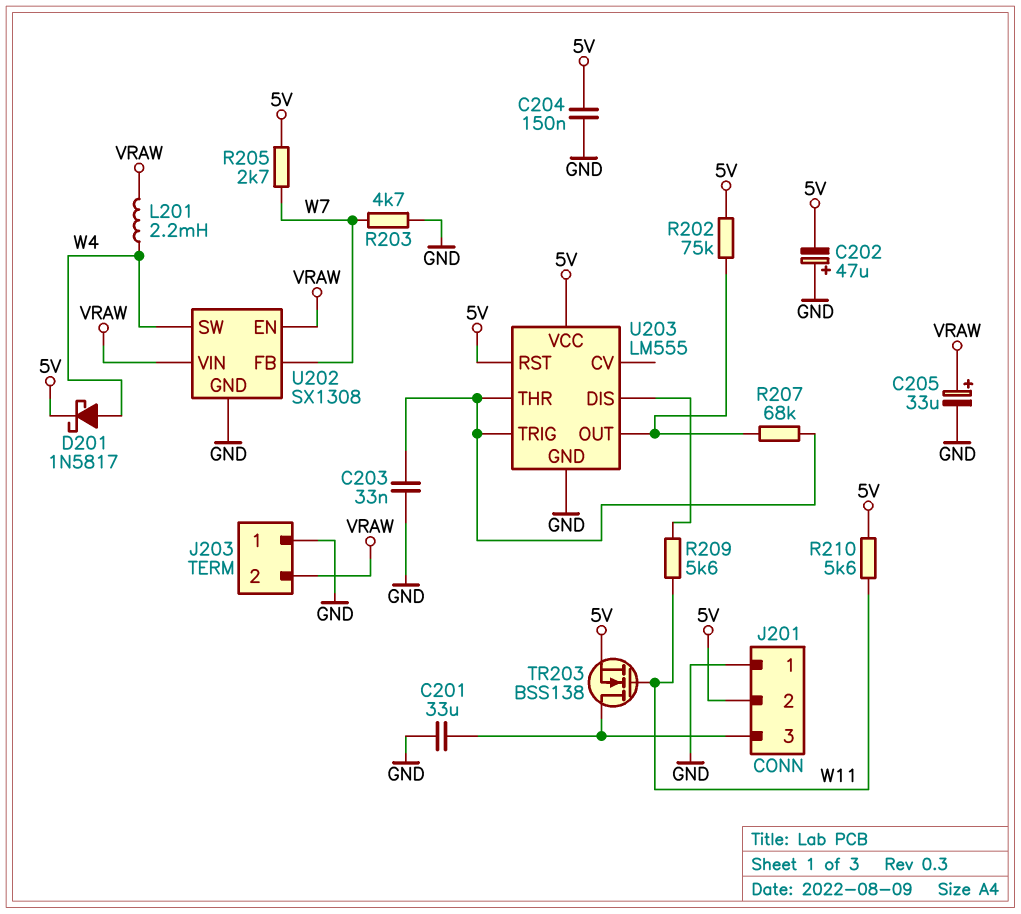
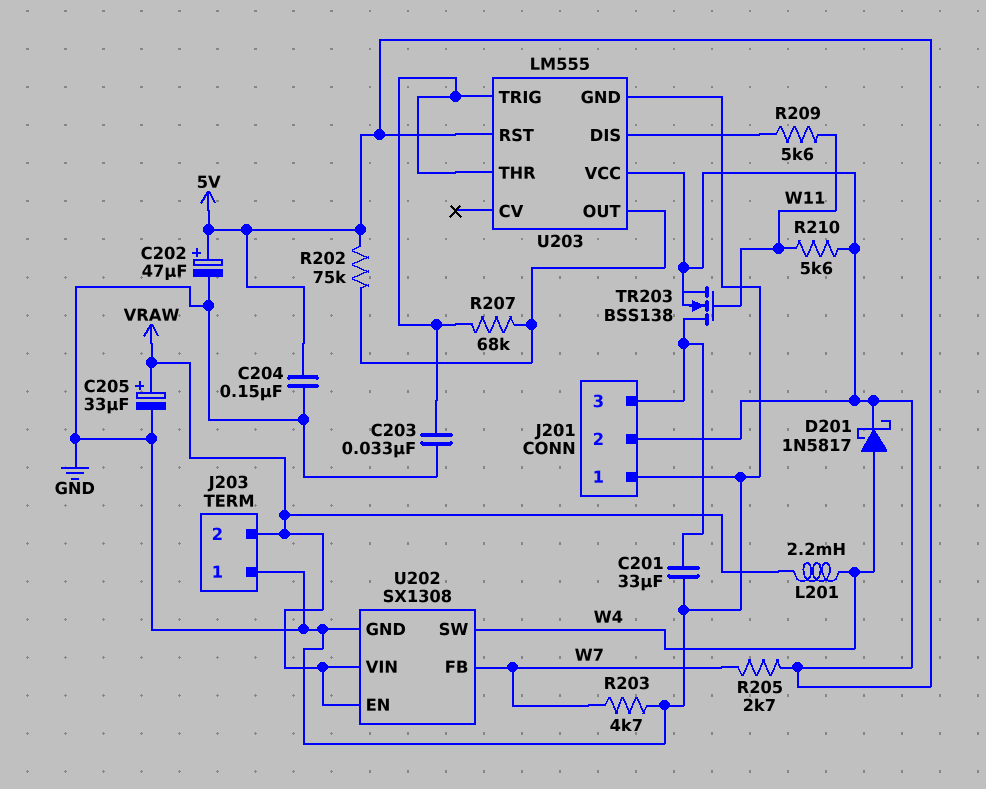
C202: 47uF (plus GND, minus 5V) -> 47uF (plus 5V, minus GND)

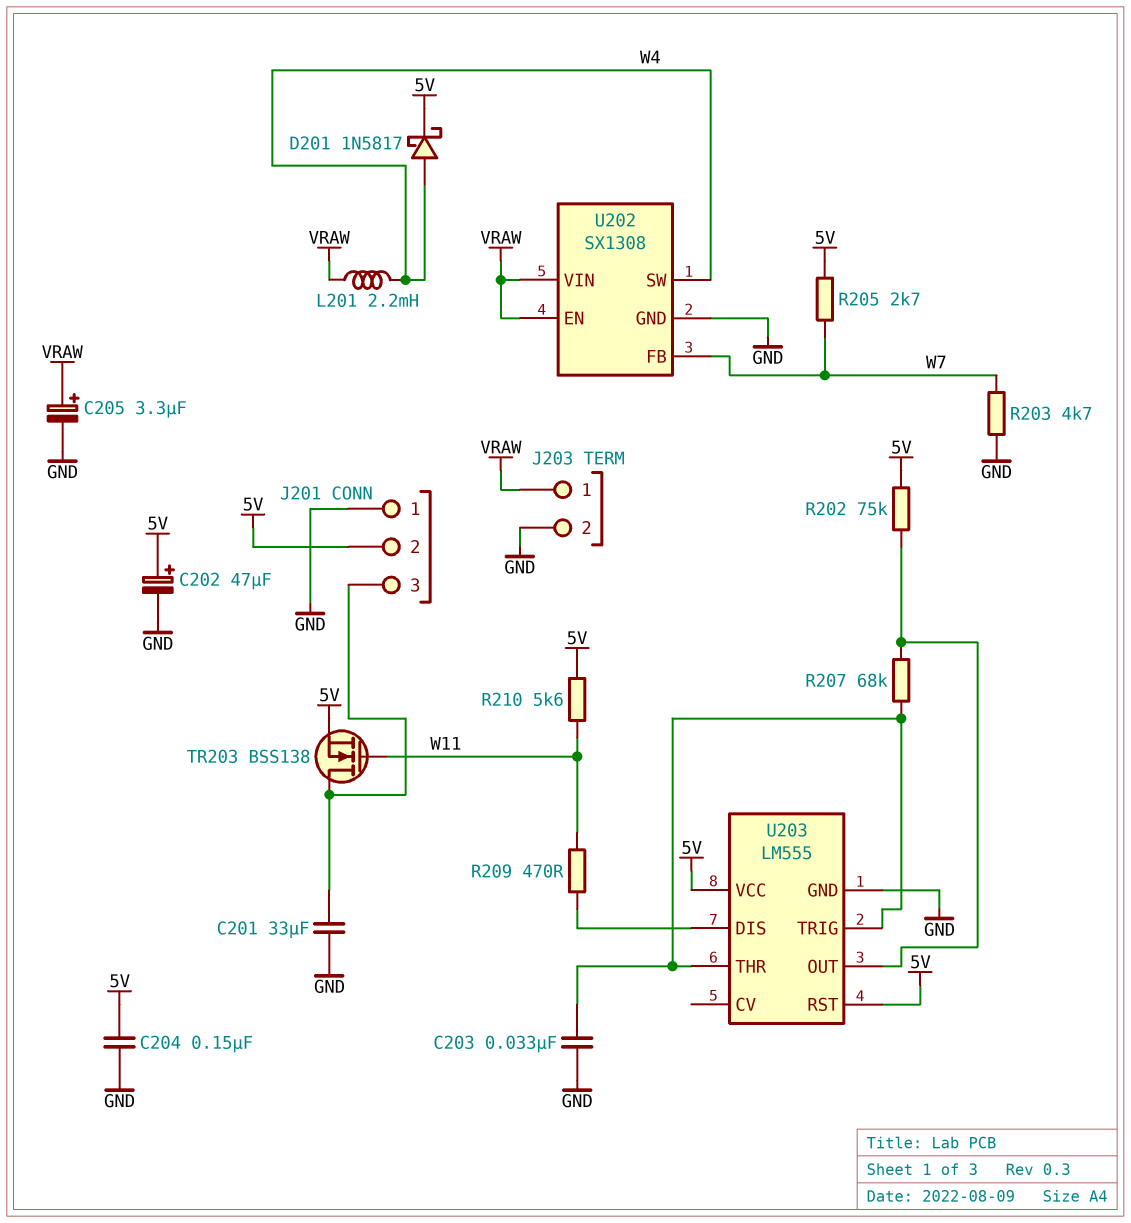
C205: 33uF (plus VRAW, minus GND) -> 3.3uF (plus VRAW, minus GND)
J203 pin 1: GND -> VRAW
J203 pin 2: VRAW -> GND
R209: 5.6k (U203/DIS, W11) -> 470 (U203/DIS, W11)

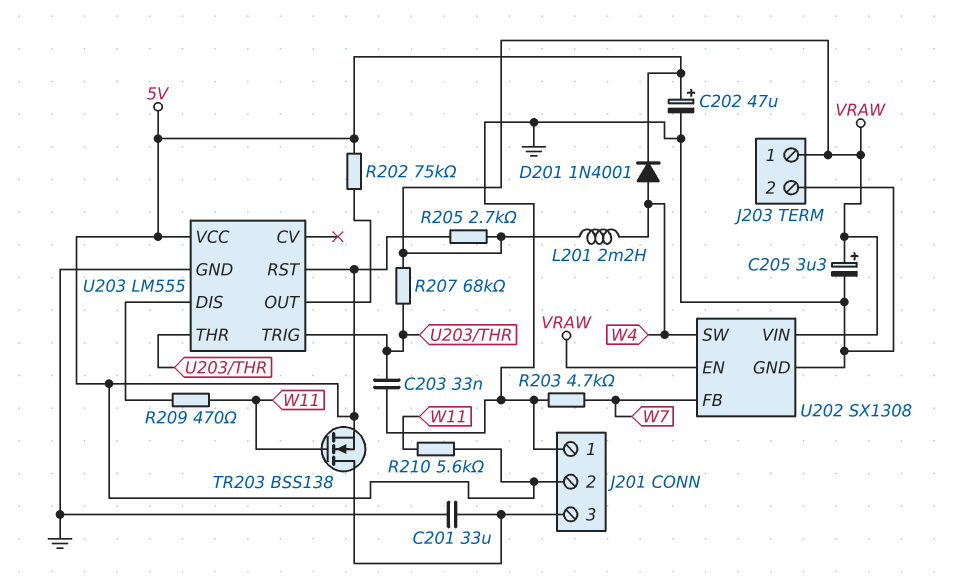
C204: 150nF (5V, GND) -> none
D201: schottky 1N5817 (A W4, K 5V) -> diode 1N4001 (A W4, K 5V)
R205: 2.7k (5V, W7) -> 2.7k (5V, VRAW)
R207: 68k (U203/OUT, U203/THR) -> 68k (U203/THR, VRAW)

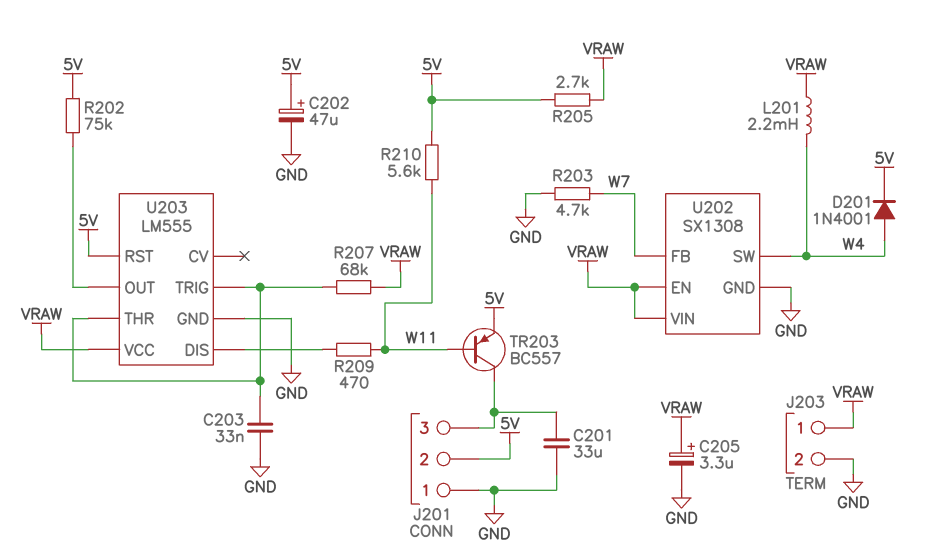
TR203: NMOS BSS138 (G W11, D J201/3, S 5V) -> PNP BC557 (B W11, C J201/3, E 5V)
U203 pin VCC: 5V -> VRAW

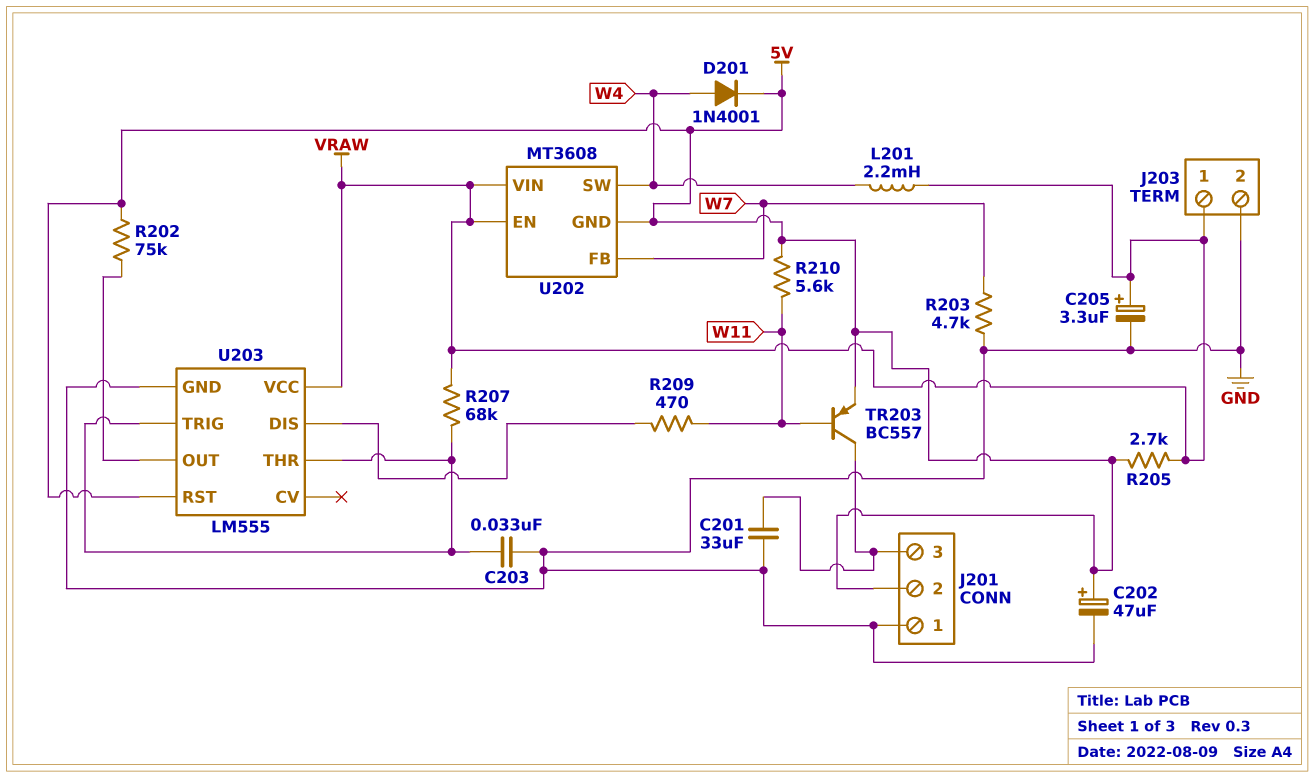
U202: SX1308 -> MT3608
U202 pin GND: GND -> 5V

